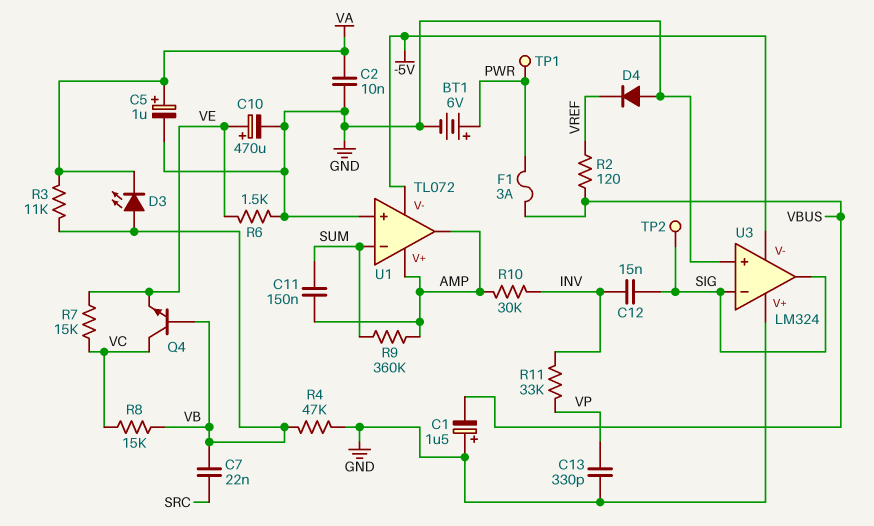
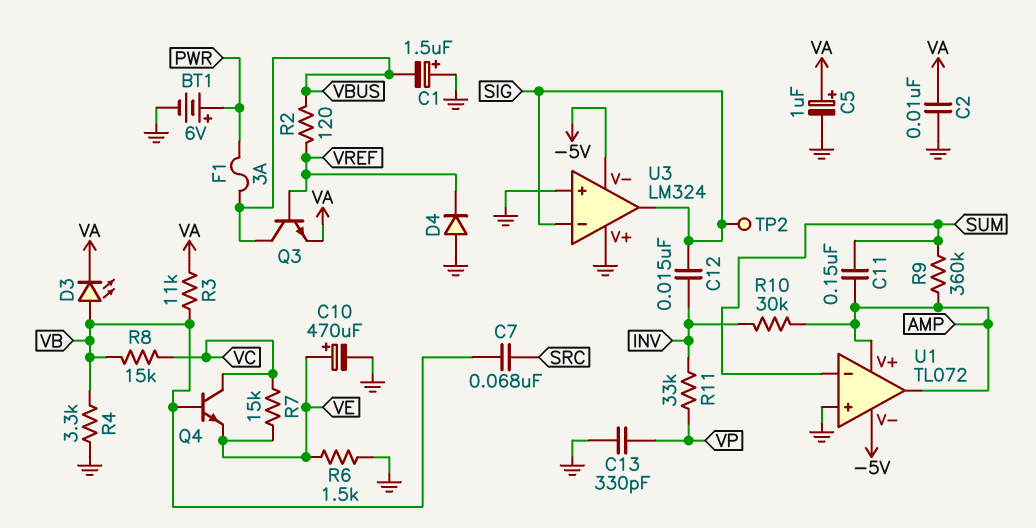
C7: 22nF (SRC, VB) -> 68nF (SRC, VB)
Q3: none -> NPN (B VREF, C VBUS, E VA)
R4: 47k (GND, VB) -> 3.3k (GND, VB)
TP1: test point (PWR) -> none

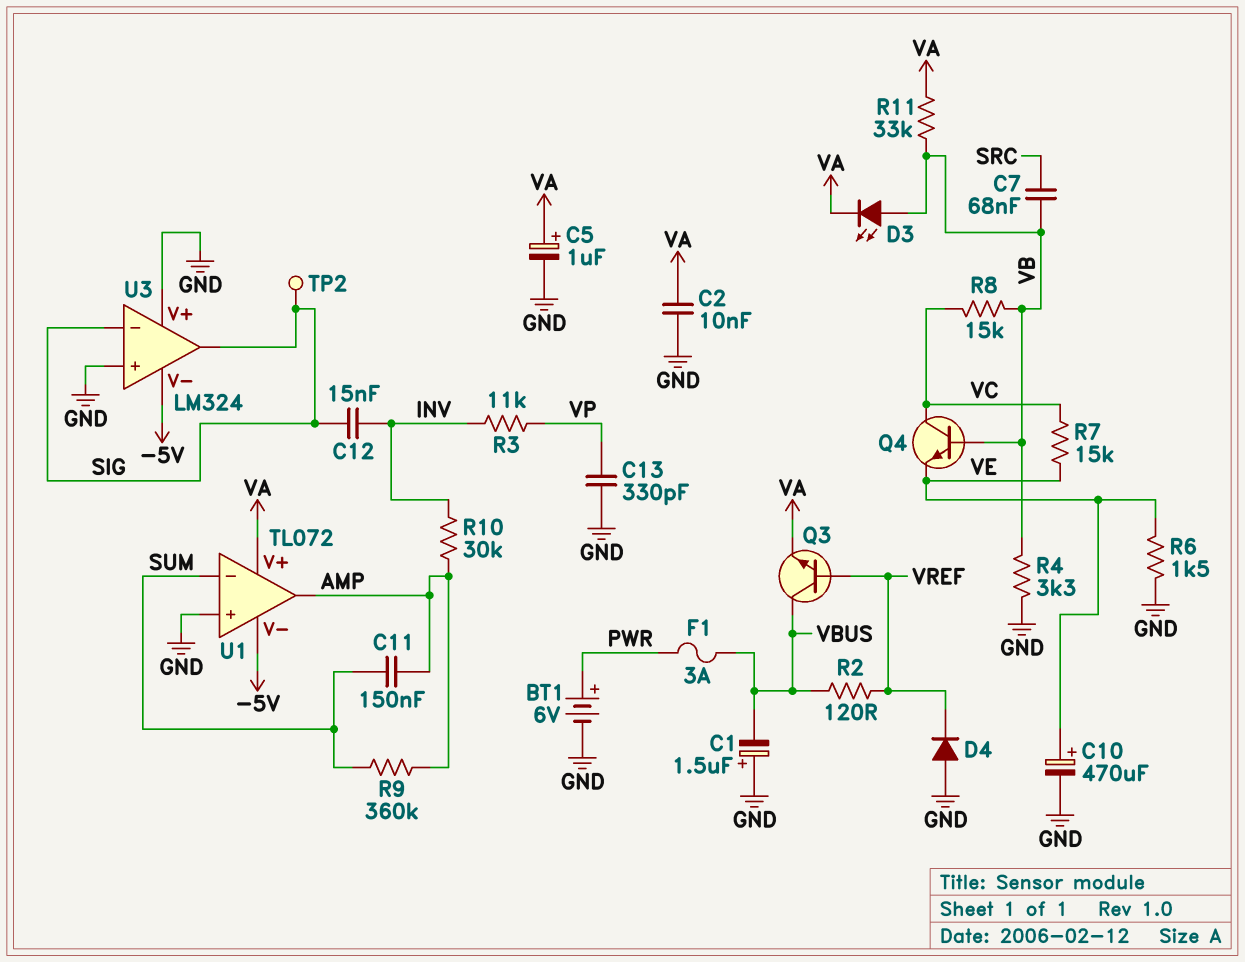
R3: 11k (VA, VB) -> 11k (INV, VP)
R11: 33k (INV, VP) -> 33k (VA, VB)
U1 pin V+: AMP -> VA

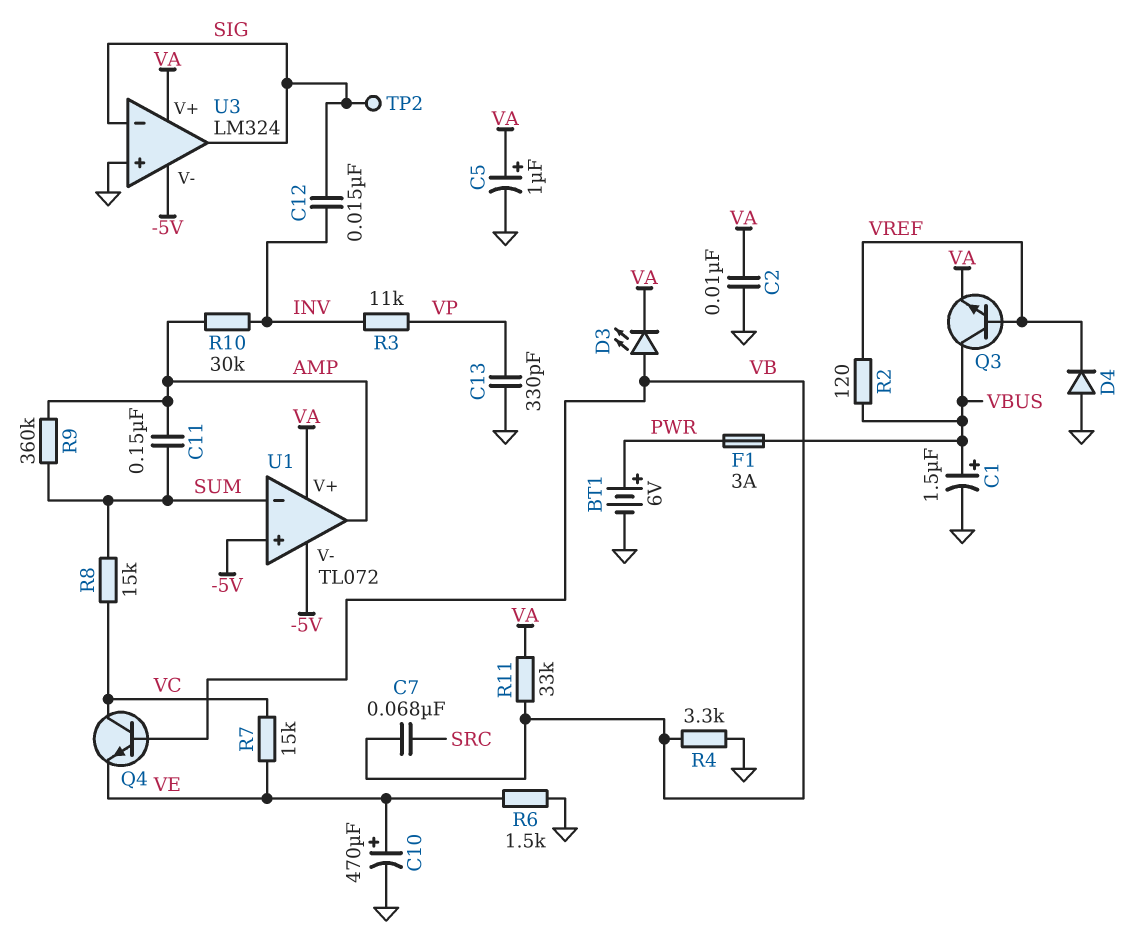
C1: 1.5uF (plus GND, minus VBUS) -> 1.5uF (plus VBUS, minus GND)
R8: 15k (VB, VC) -> 15k (SUM, VC)
U1 pin in+: GND -> -5V
U3 pin V+: GND -> VA

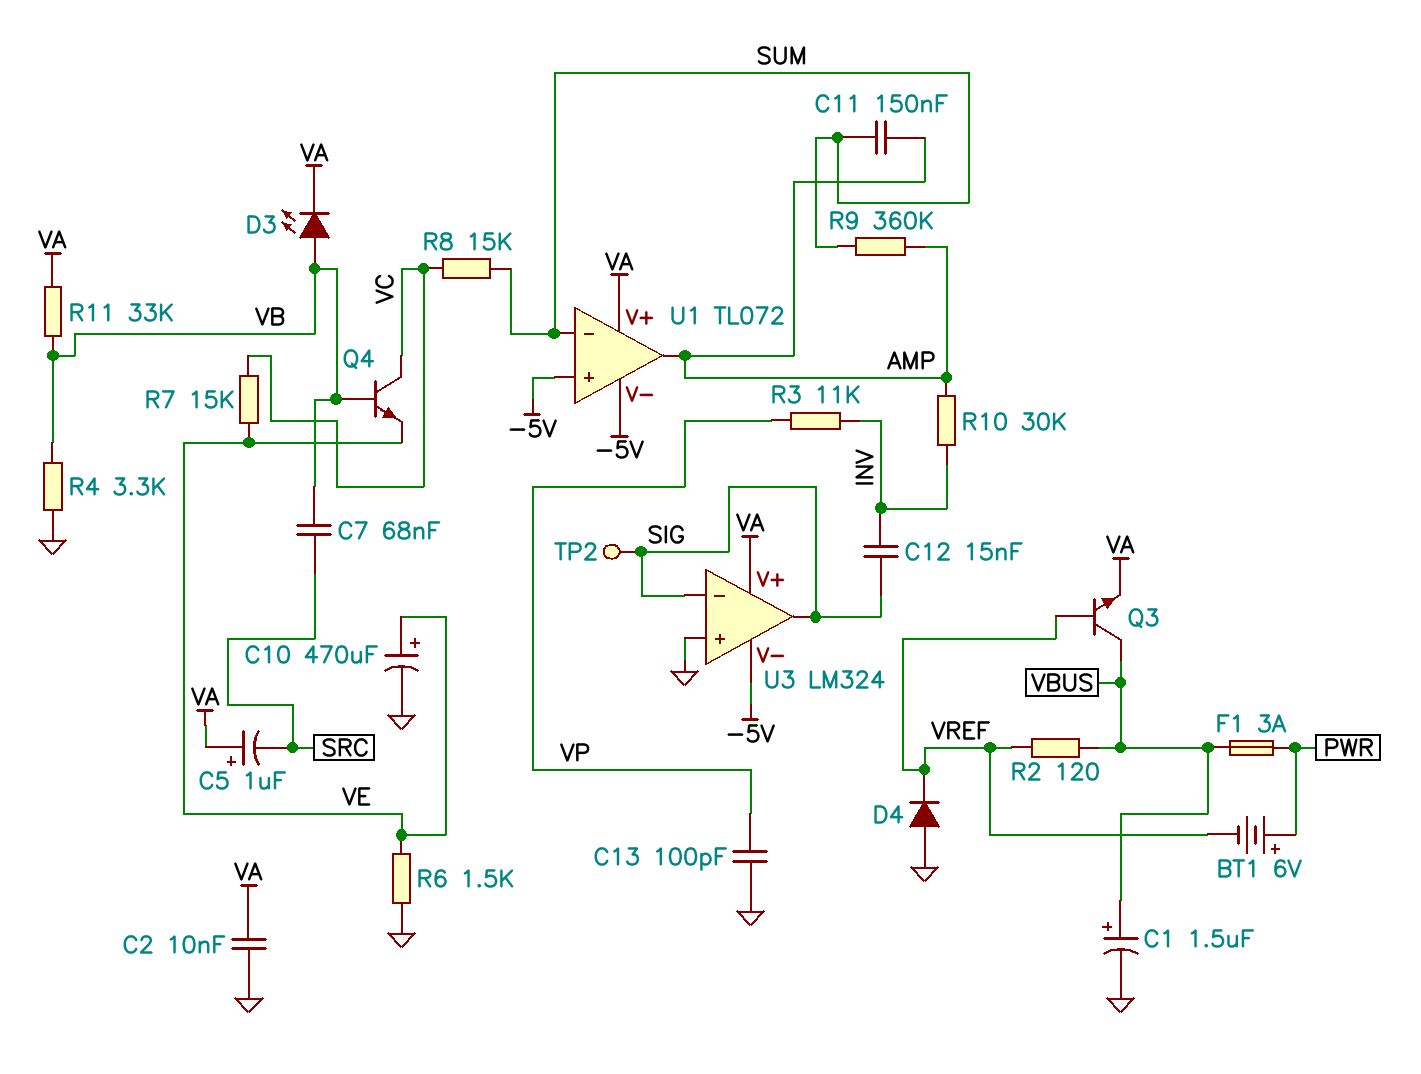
BT1: 6V (plus PWR, minus GND) -> 6V (plus PWR, minus VREF)
C5: 1uF (plus VA, minus GND) -> 1uF (plus VA, minus SRC)
C13: 330pF (GND, VP) -> 100pF (GND, VP)

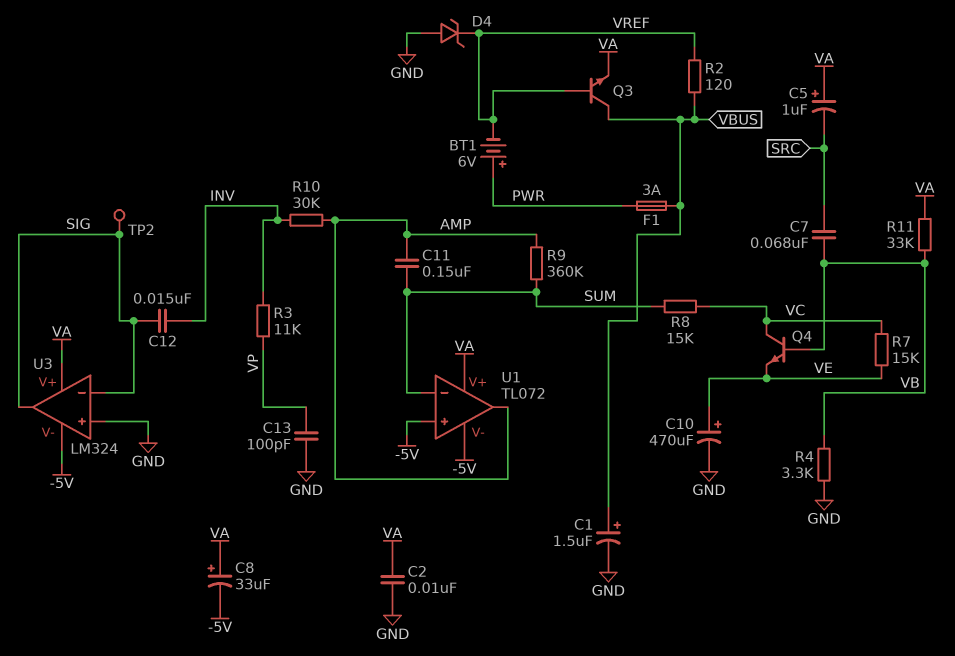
C8: none -> 33uF (plus VA, minus -5V)
D3: LED (A VB, K VA) -> none
D4: diode (A GND, K VREF) -> zener (A GND, K VREF)
R6: 1.5k (GND, VE) -> none

